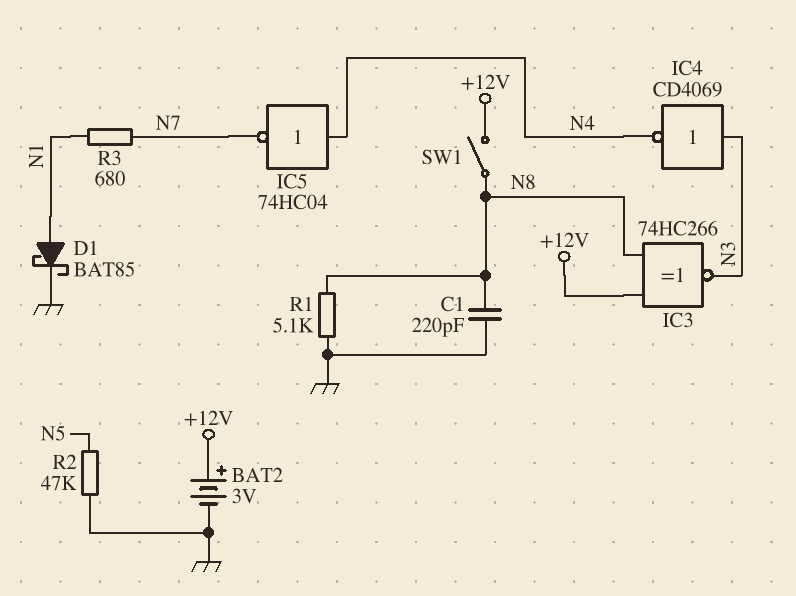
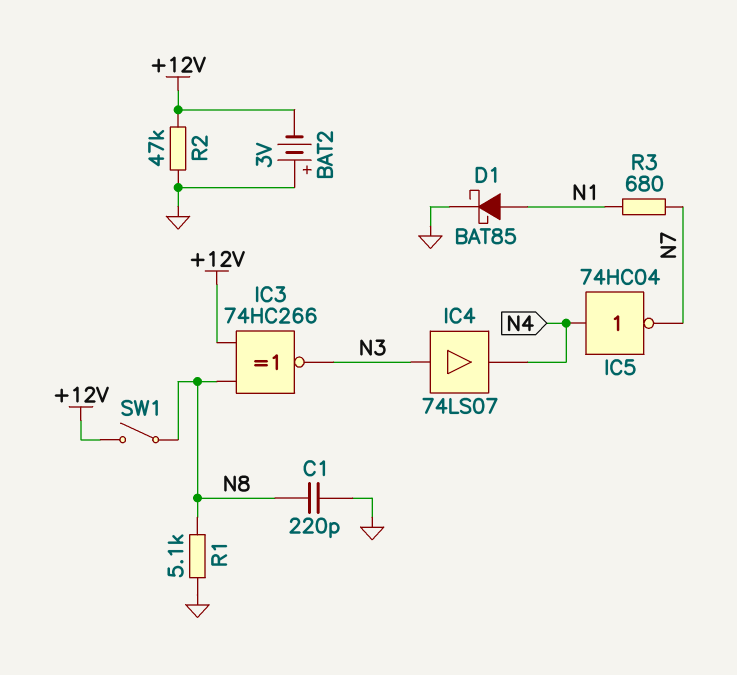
BAT2: 3V (plus +12V, minus GND) -> 3V (plus GND, minus +12V)
IC4: NOT CD4069 (in N3, out N4) -> buffer 74LS07 (in N3, out N4)
R2: 47k (GND, N5) -> 47k (+12V, GND)

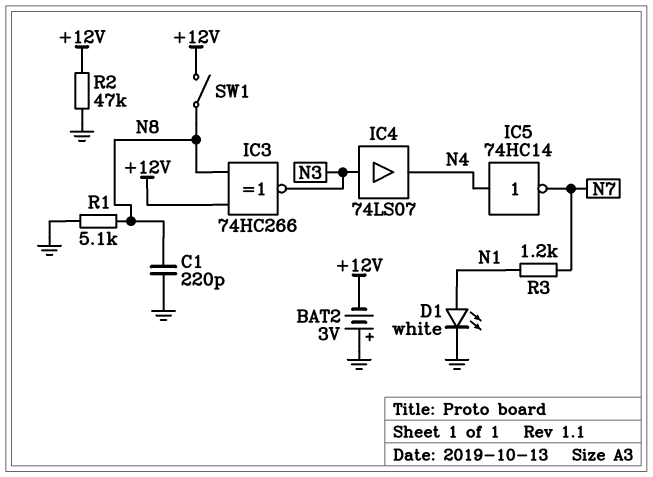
D1: schottky BAT85 (A N1, K GND) -> LED white (A N1, K GND)
IC5: NOT 74HC04 (in N4, out N7) -> NOT 74HC14 (in N4, out N7)
R3: 680 (N1, N7) -> 1.2k (N1, N7)

